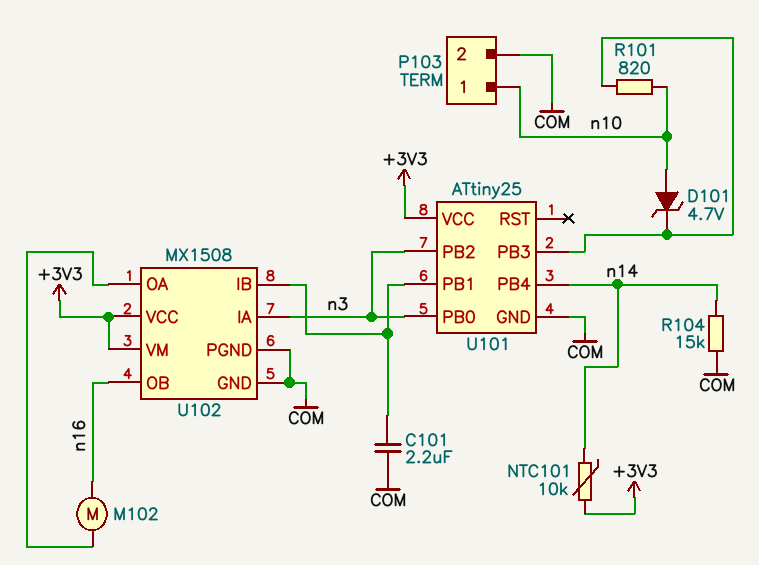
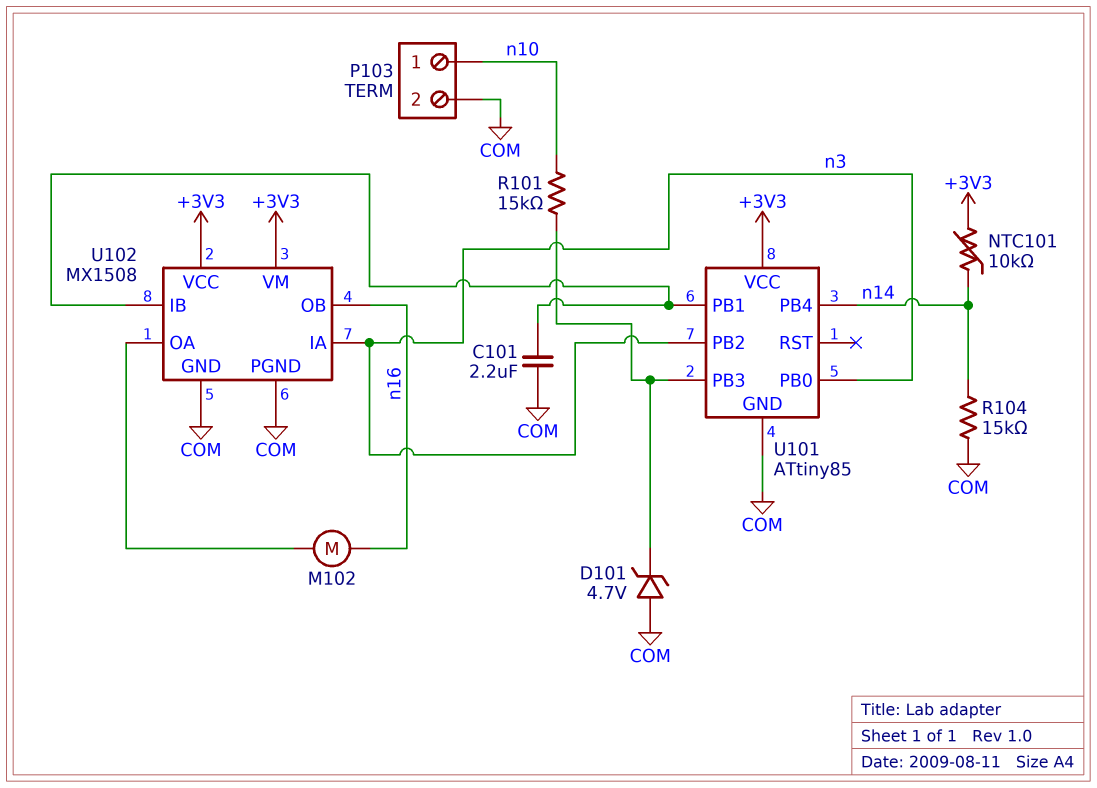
D101: zener 4.7V (A n10, K U101/PB3) -> zener 4.7V (A COM, K U101/PB3)
R101: 820 (U101/PB3, n10) -> 15k (U101/PB3, n10)
U101: ATtiny25 -> ATtiny85

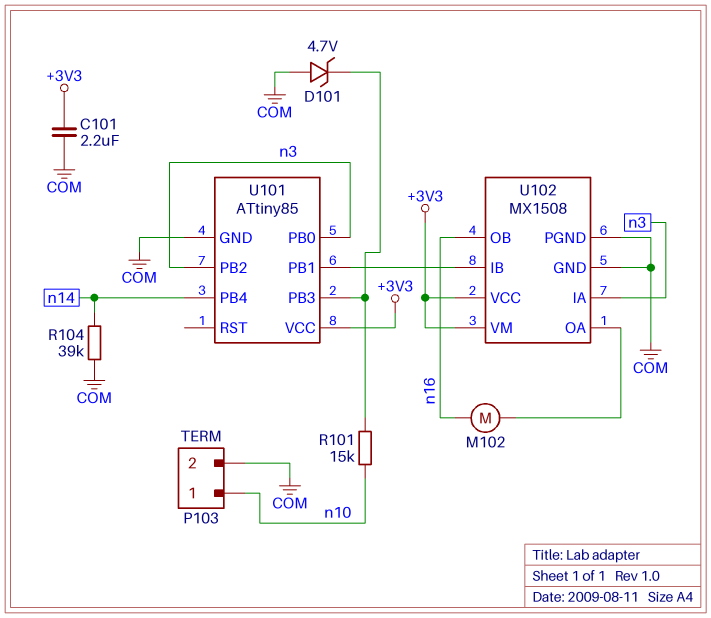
C101: 2.2uF (COM, U101/PB1) -> 2.2uF (+3V3, COM)
NTC101: 10k (+3V3, n14) -> none
R104: 15k (COM, n14) -> 39k (COM, n14)

